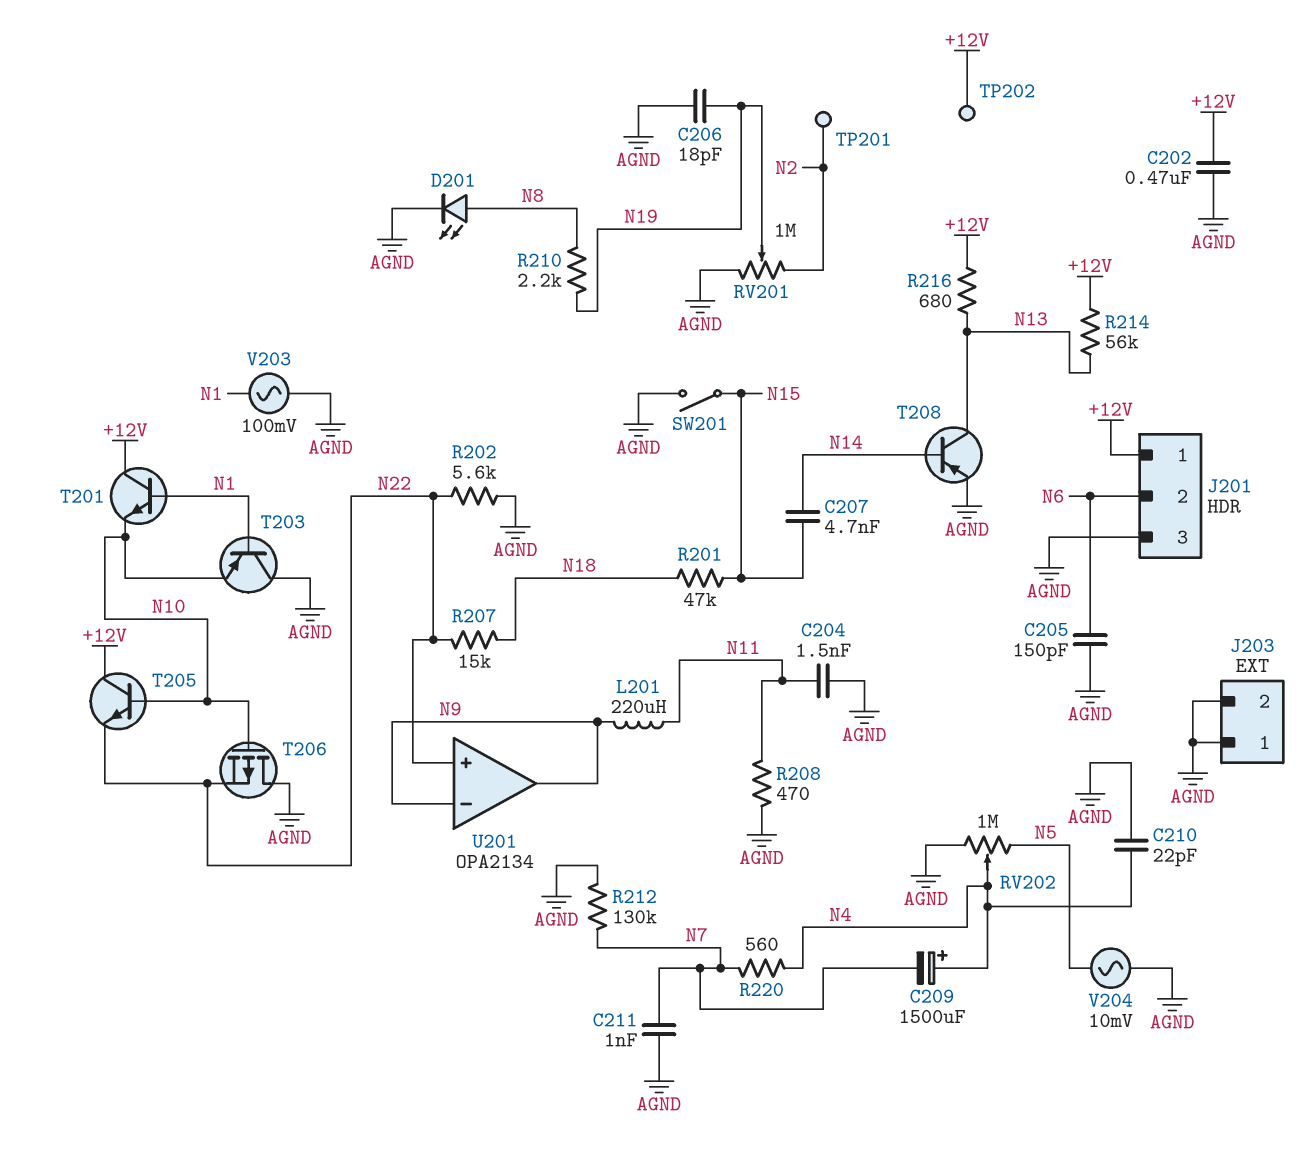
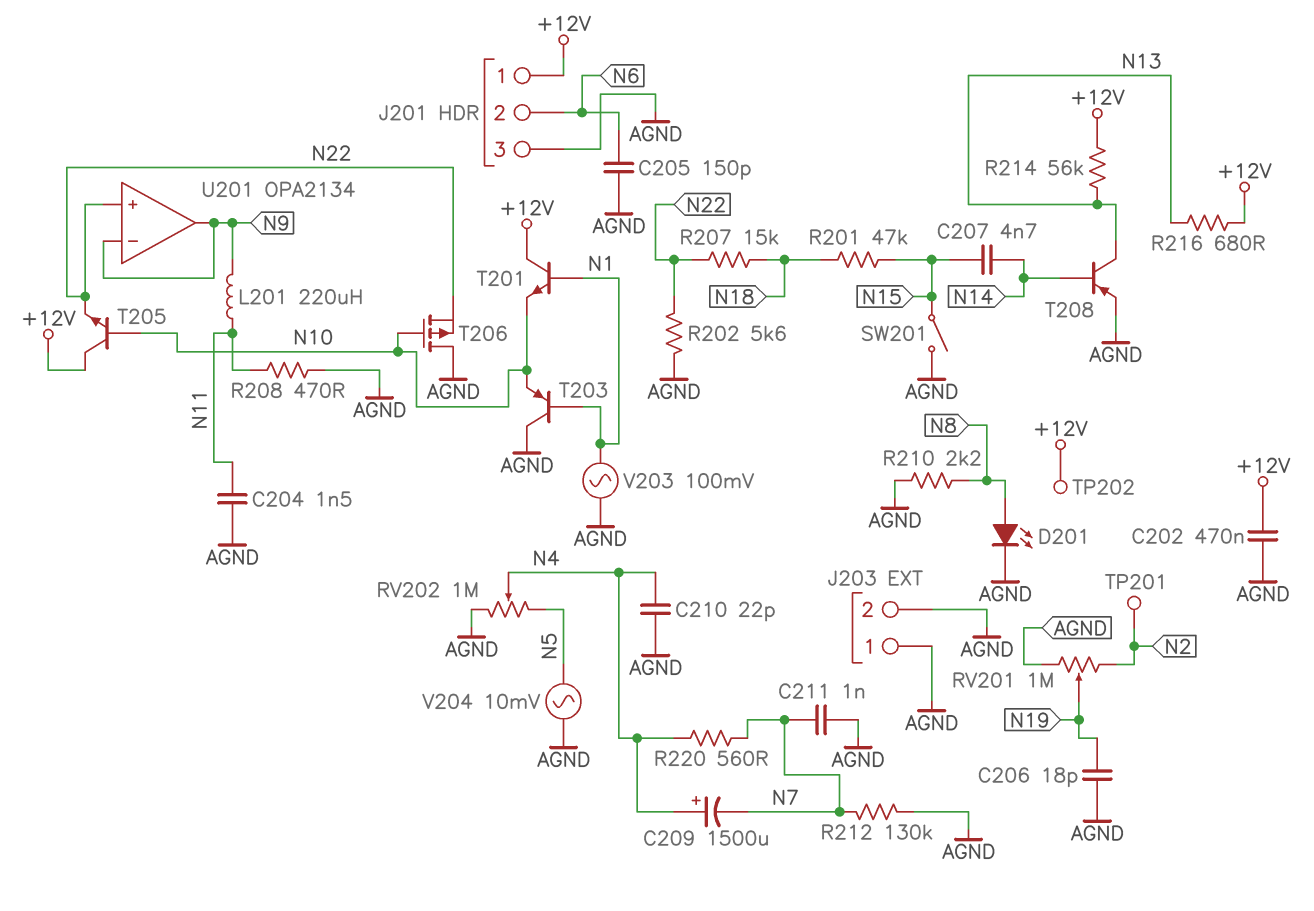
R210: 2.2k (N8, N19) -> 2.2k (AGND, N8)

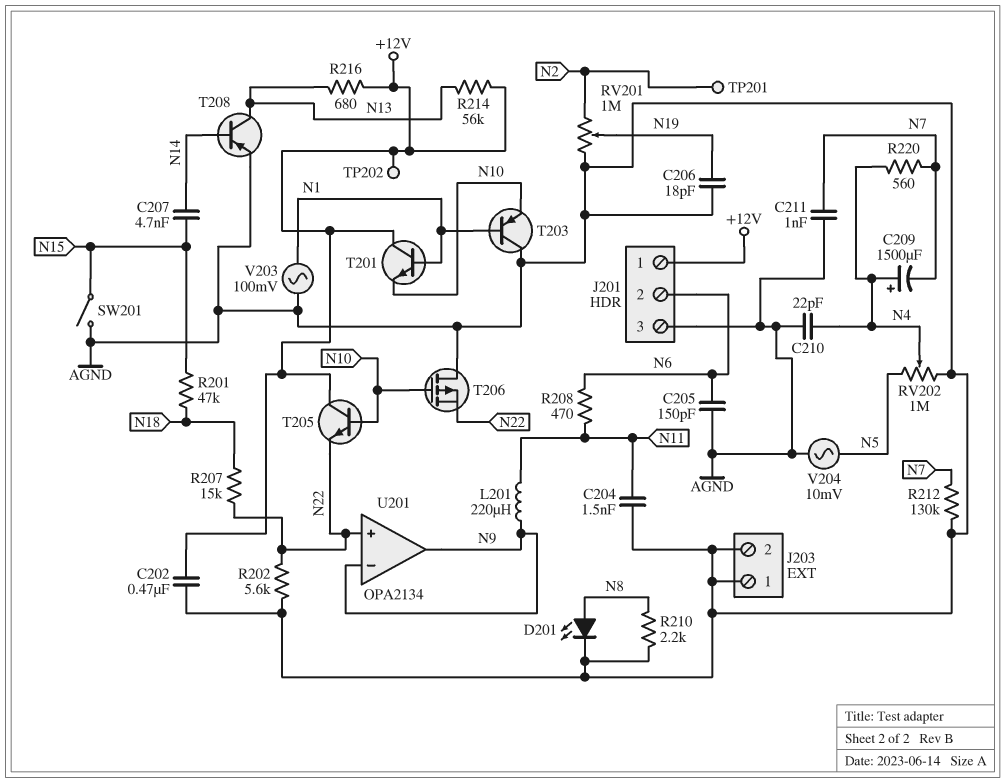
R208: 470 (AGND, N11) -> 470 (N6, N11)

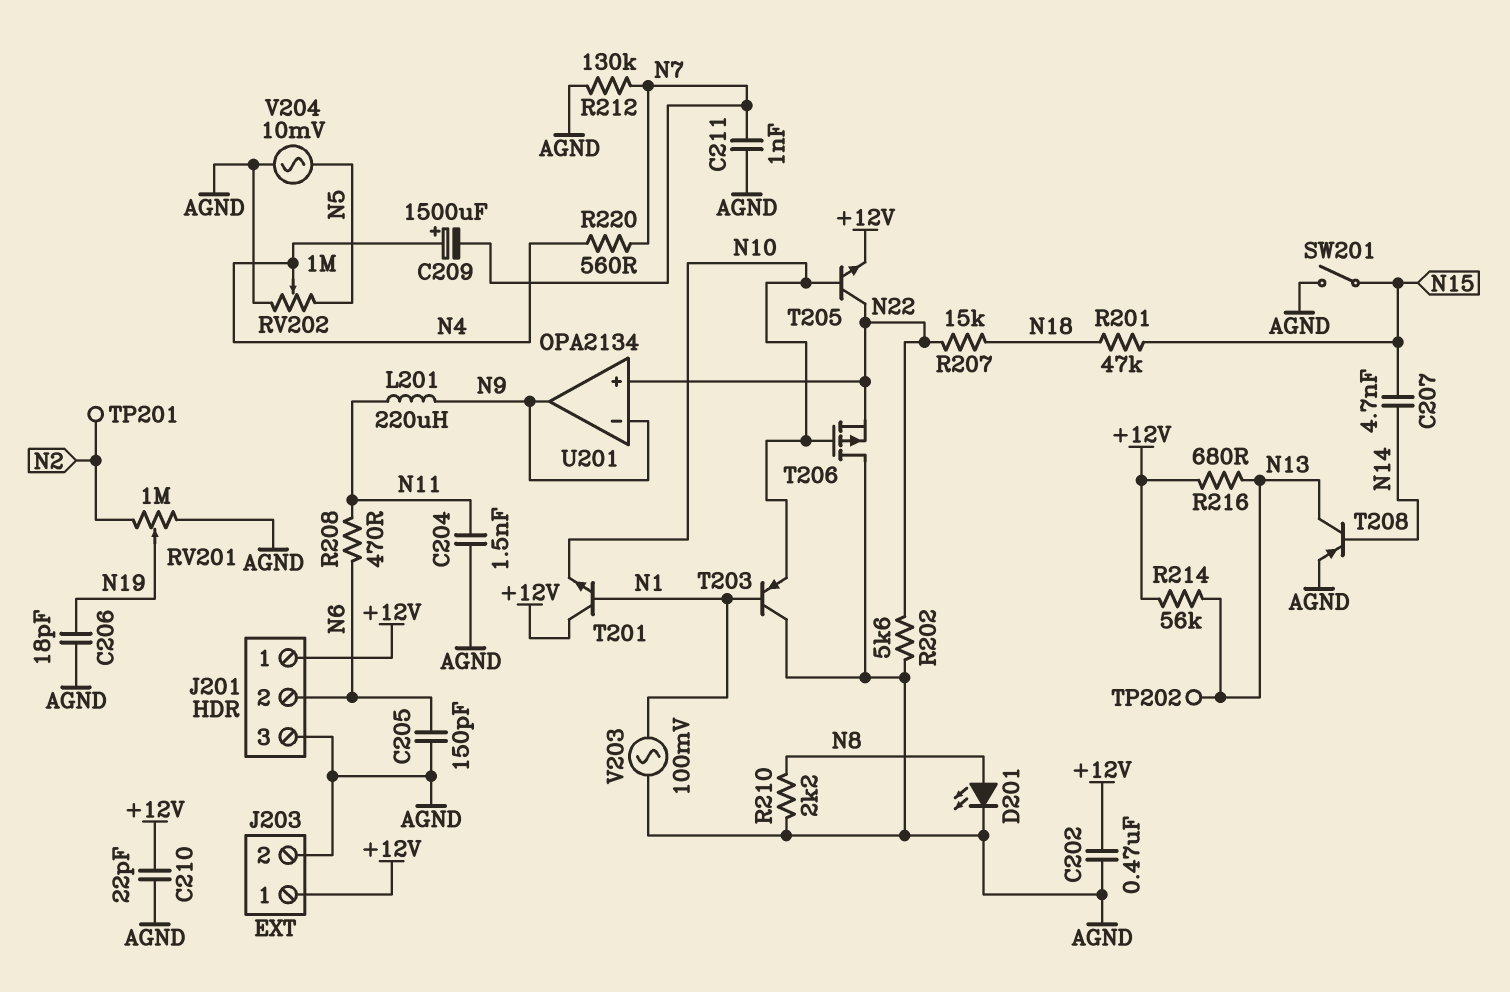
C210: 22pF (AGND, N4) -> 22pF (+12V, AGND)
J203 pin 1: AGND -> +12V
T205: NPN (B N10, C +12V, E N22) -> NPN (B N10, C N22, E +12V)
TP202: test point (+12V) -> test point (N13)

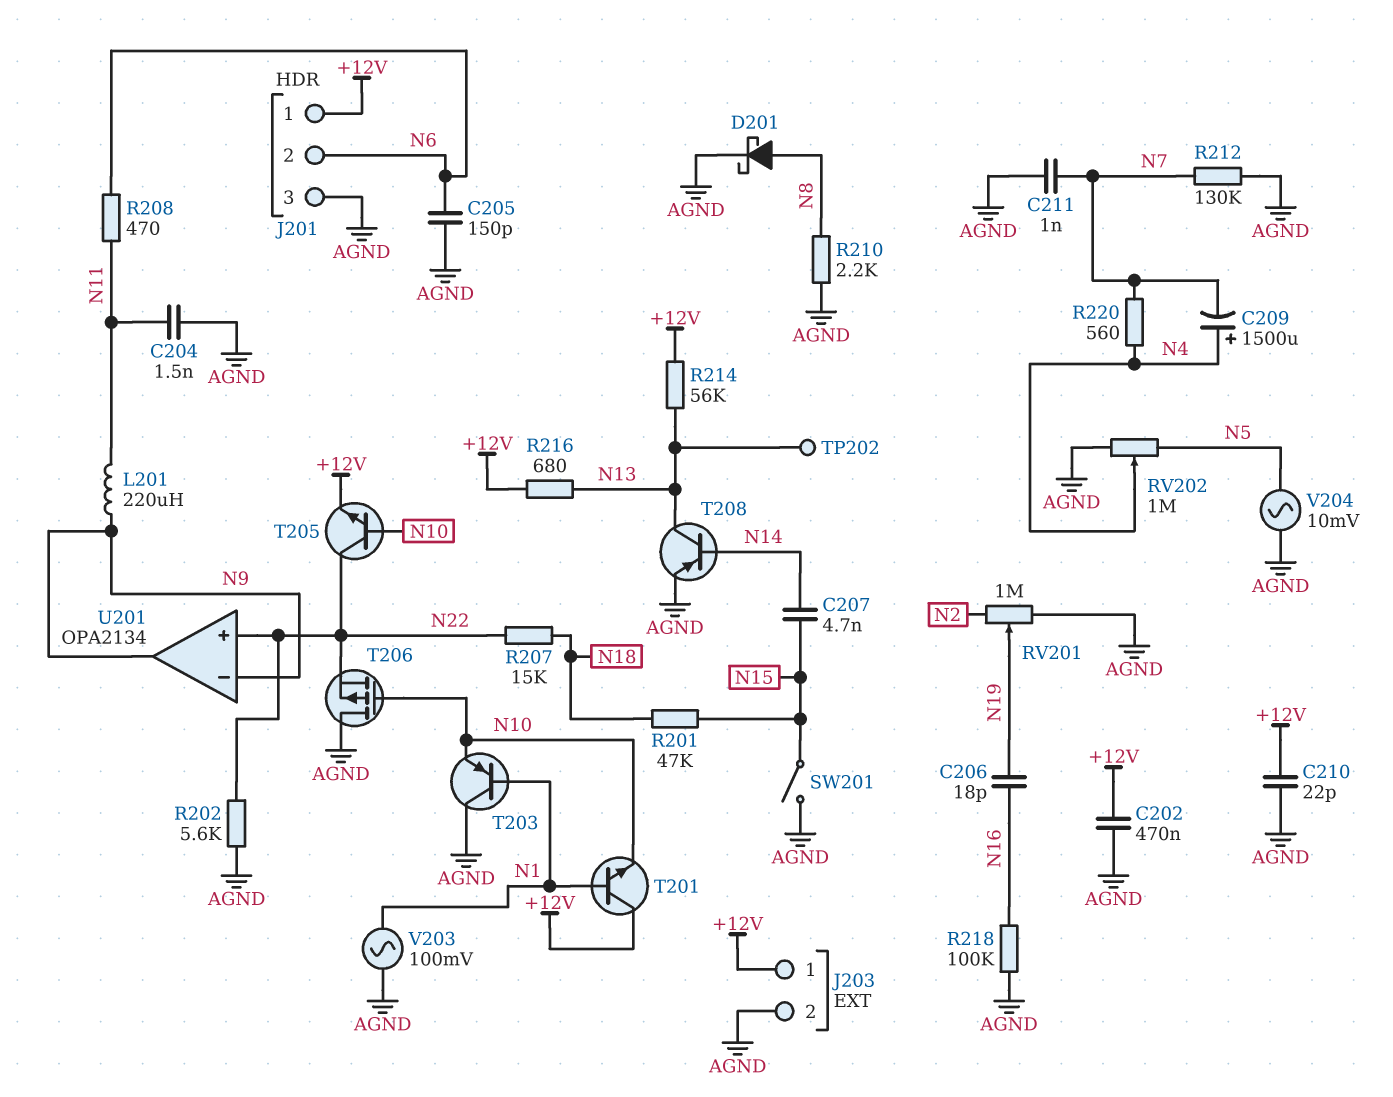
C206: 18pF (AGND, N19) -> 18pF (N16, N19)
D201: LED (A N8, K AGND) -> schottky (A N8, K AGND)
R218: none -> 100k (AGND, N16)
TP201: test point (N2) -> none

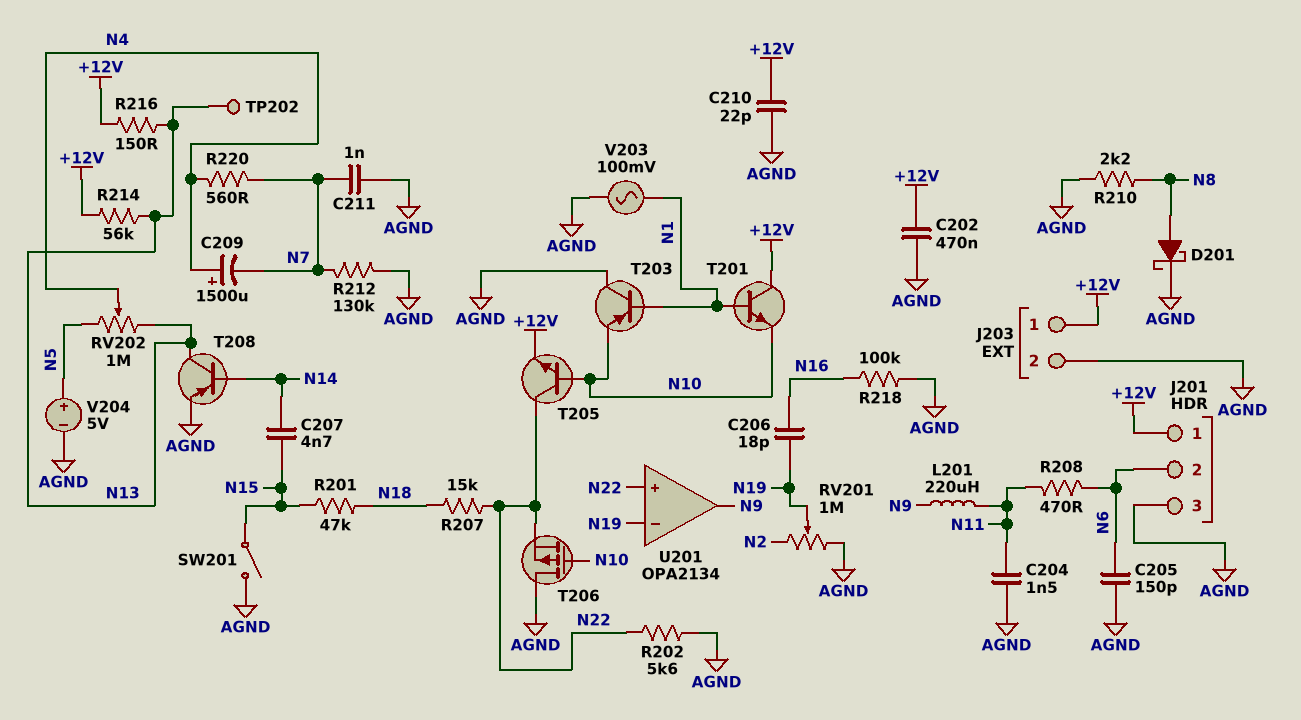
R216: 680 (+12V, N13) -> 150 (+12V, N13)
RV202: 1M (AGND, N5, wiper N4) -> 1M (N5, N13, wiper N4)
U201 pin in-: N9 -> N19
V204: AC 10mV (AGND, N5) -> 5V (plus N5, minus AGND)

